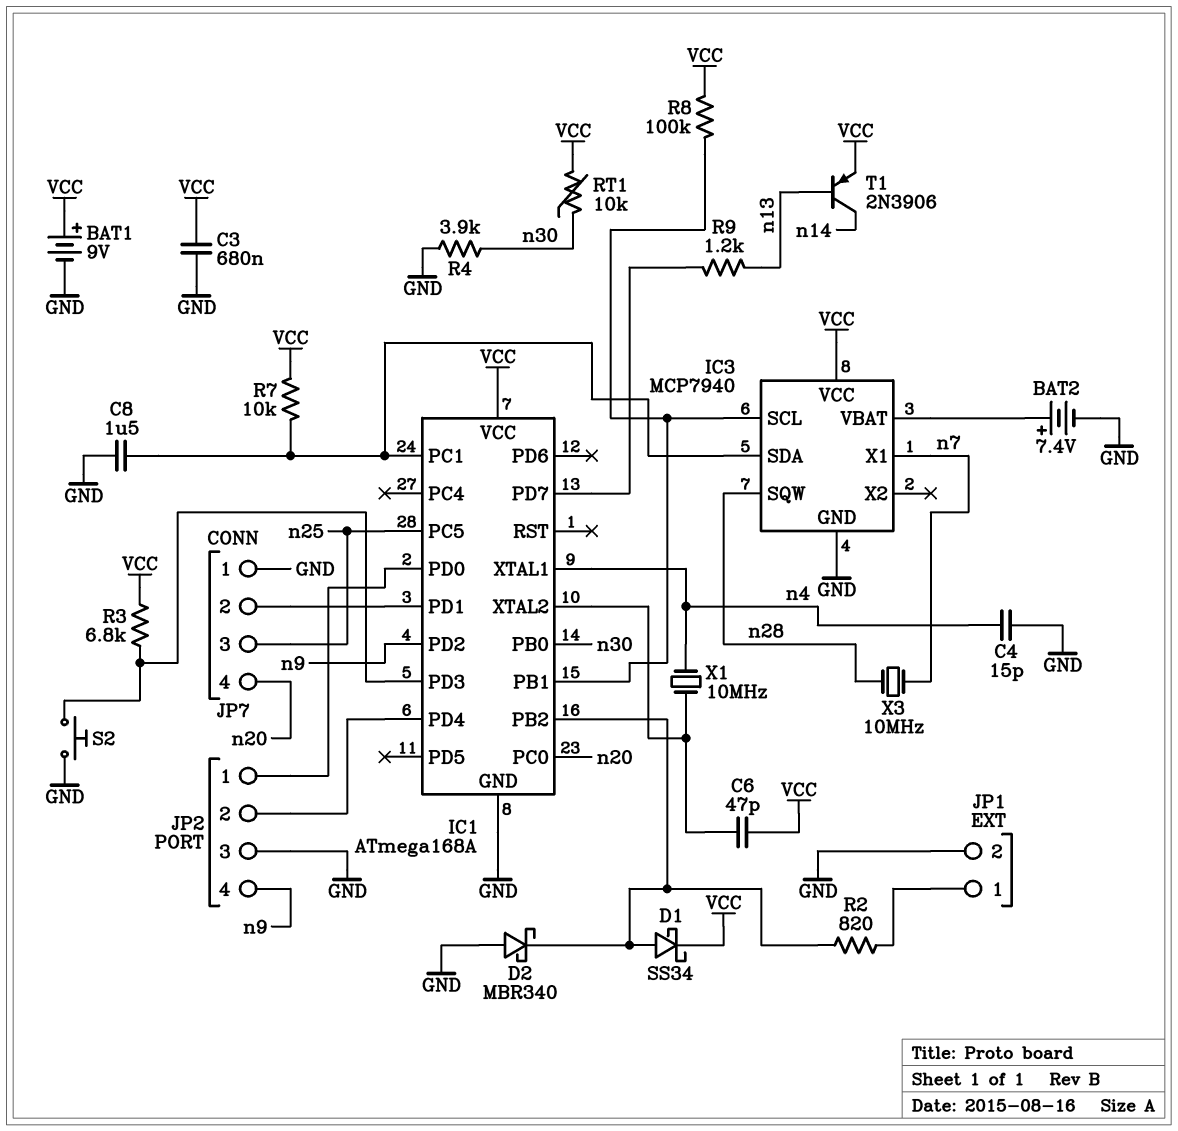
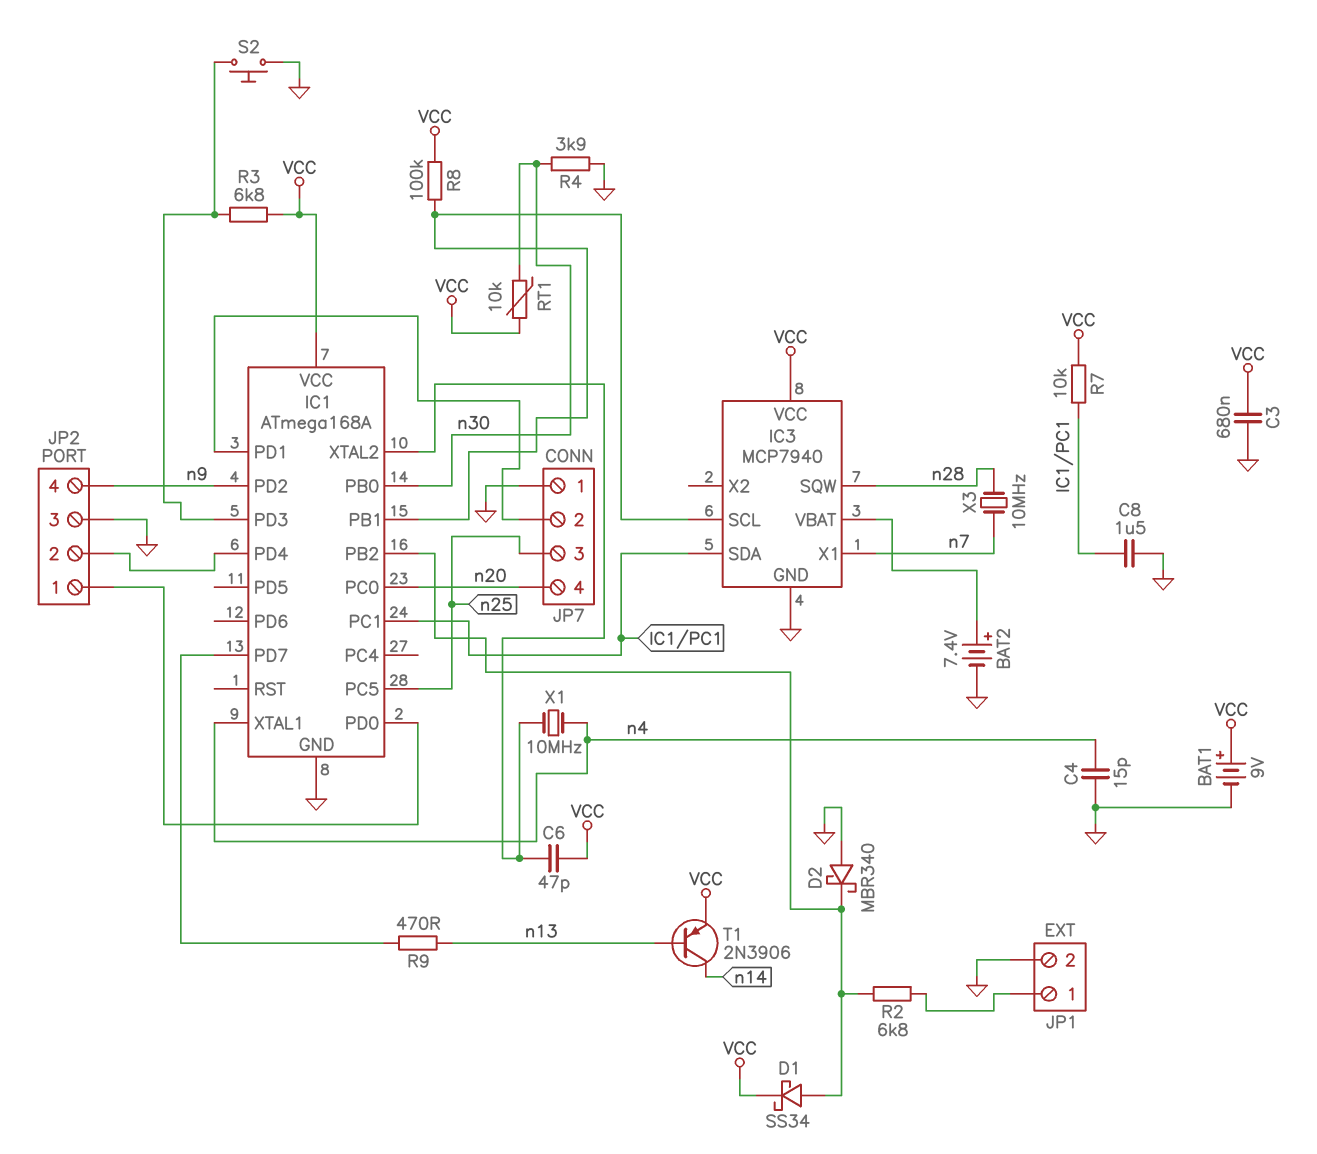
R2: 820 (IC1/PB2, JP1/1) -> 6.8k (IC1/PB2, JP1/1)
R9: 1.2k (IC1/PD7, n13) -> 470 (IC1/PD7, n13)

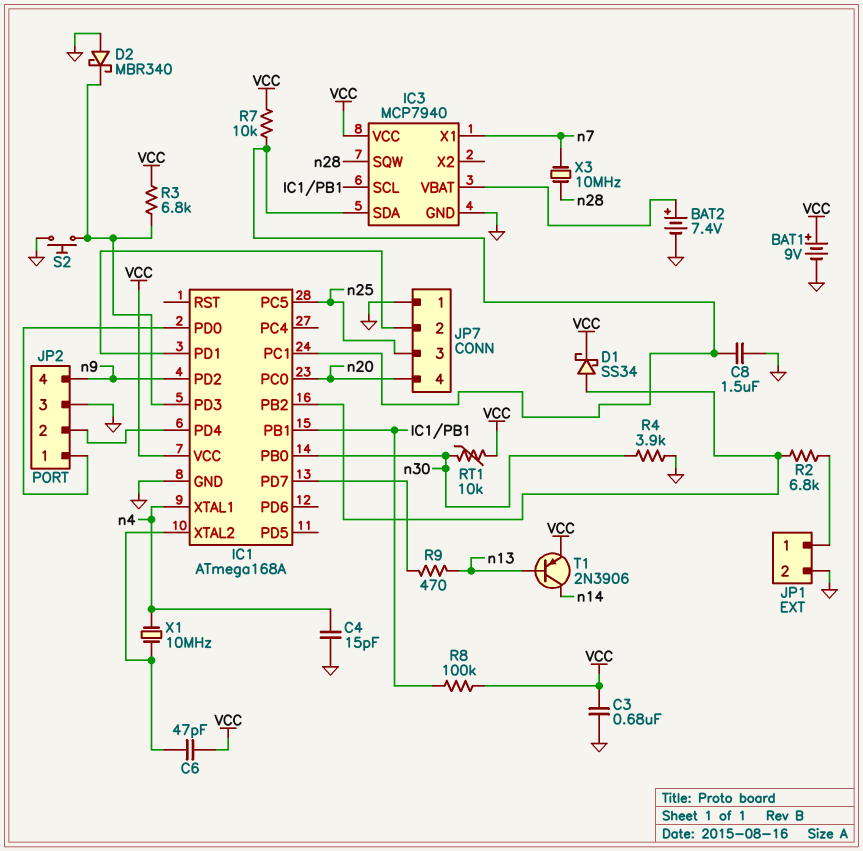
D2: schottky MBR340 (A GND, K IC1/PB2) -> schottky MBR340 (A GND, K IC1/PD3)

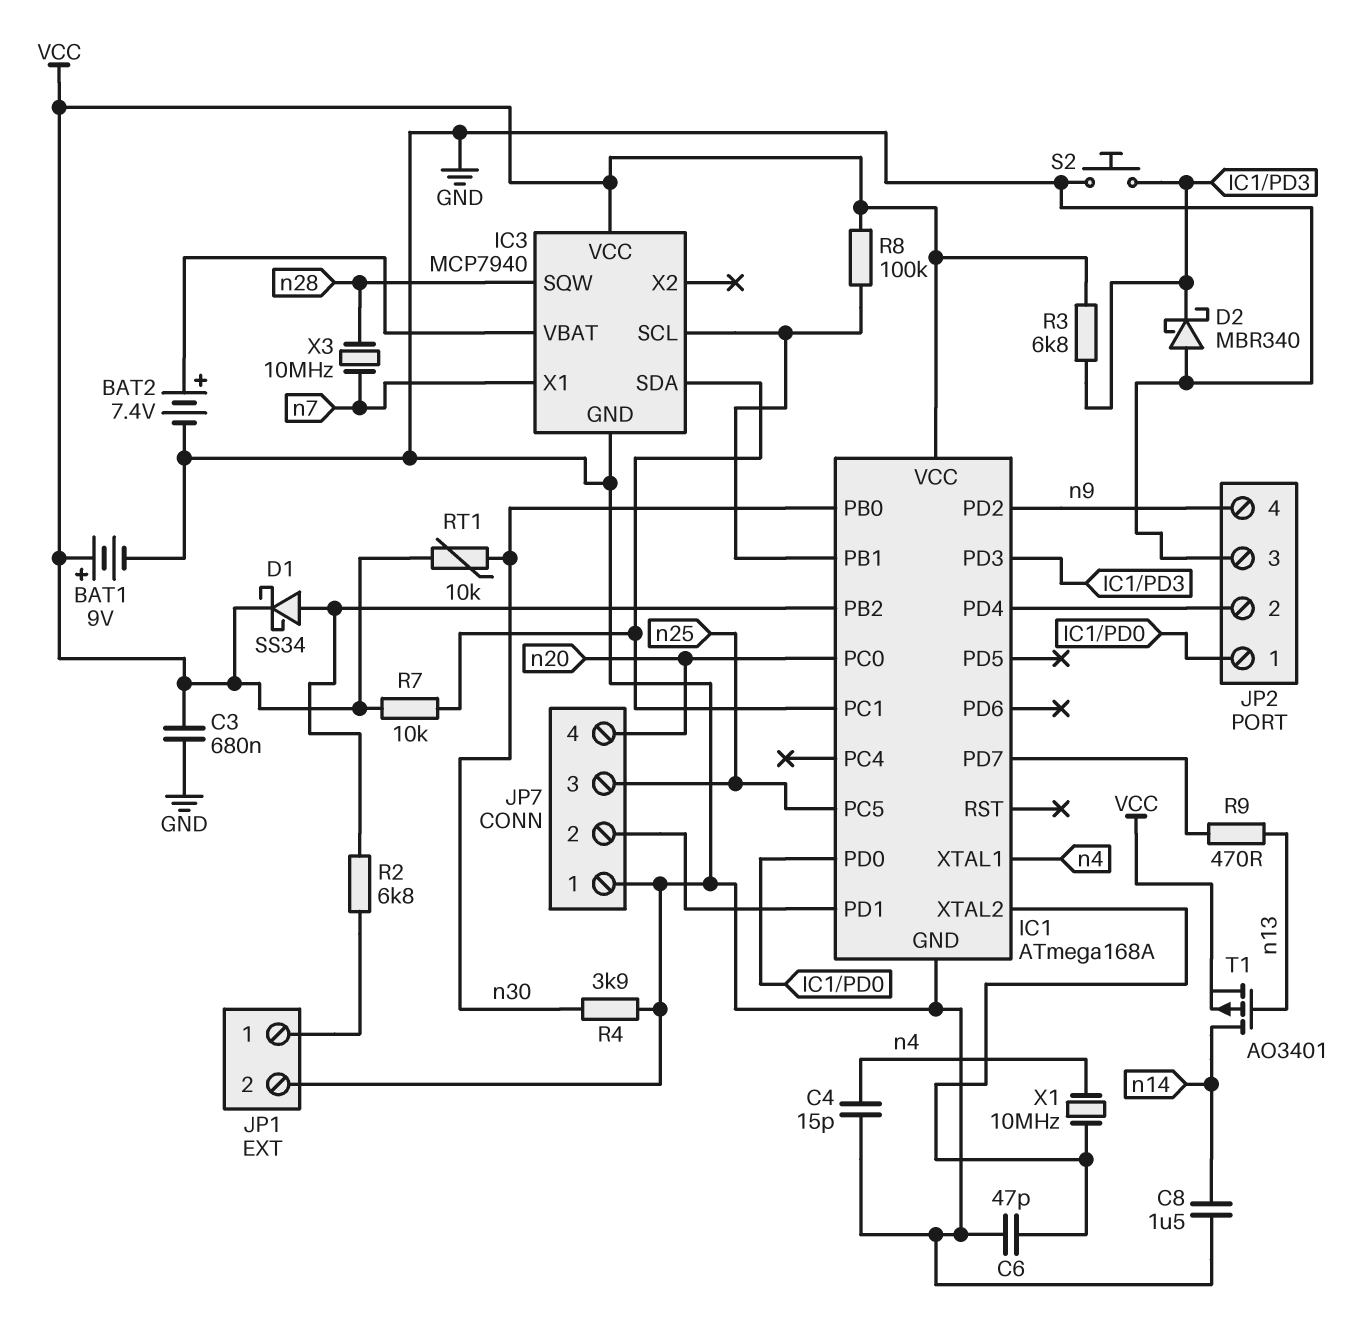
C6: 47pF (IC1/XTAL2, VCC) -> 47pF (GND, IC1/XTAL2)
C8: 1.5uF (GND, IC1/PC1) -> 1.5uF (GND, n14)
T1: PNP 2N3906 (B n13, C n14, E VCC) -> PMOS AO3401 (G n13, D n14, S VCC)

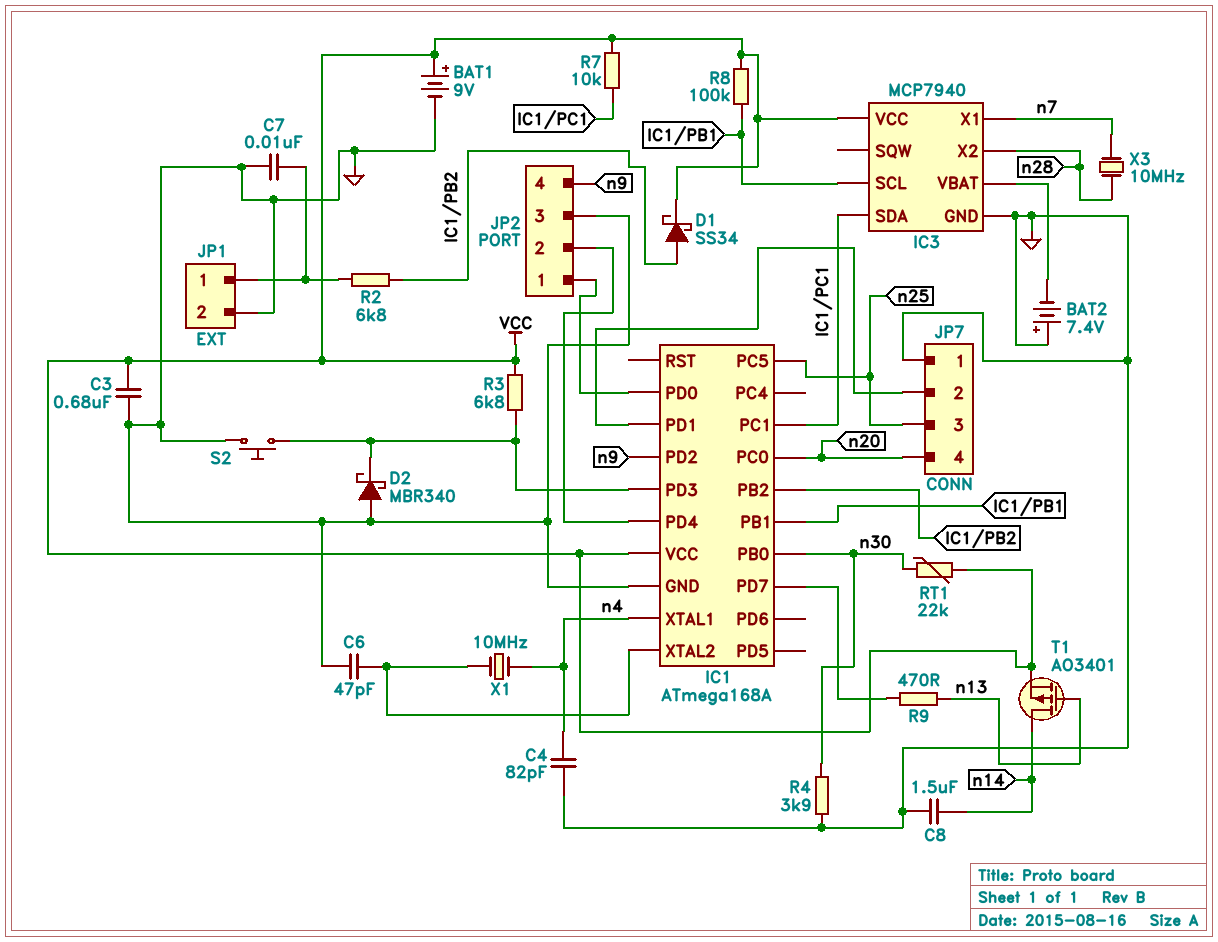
BAT2: 7.4V (plus IC3/VBAT, minus GND) -> 7.4V (plus GND, minus IC3/VBAT)
C4: 15pF (GND, n4) -> 82pF (GND, n4)
C7: none -> 10nF (GND, JP1/1)
IC3 pin SQW: n28 -> none
IC3 pin X2: none -> n28
RT1: 10k (VCC, n30) -> 22k (VCC, n30)

